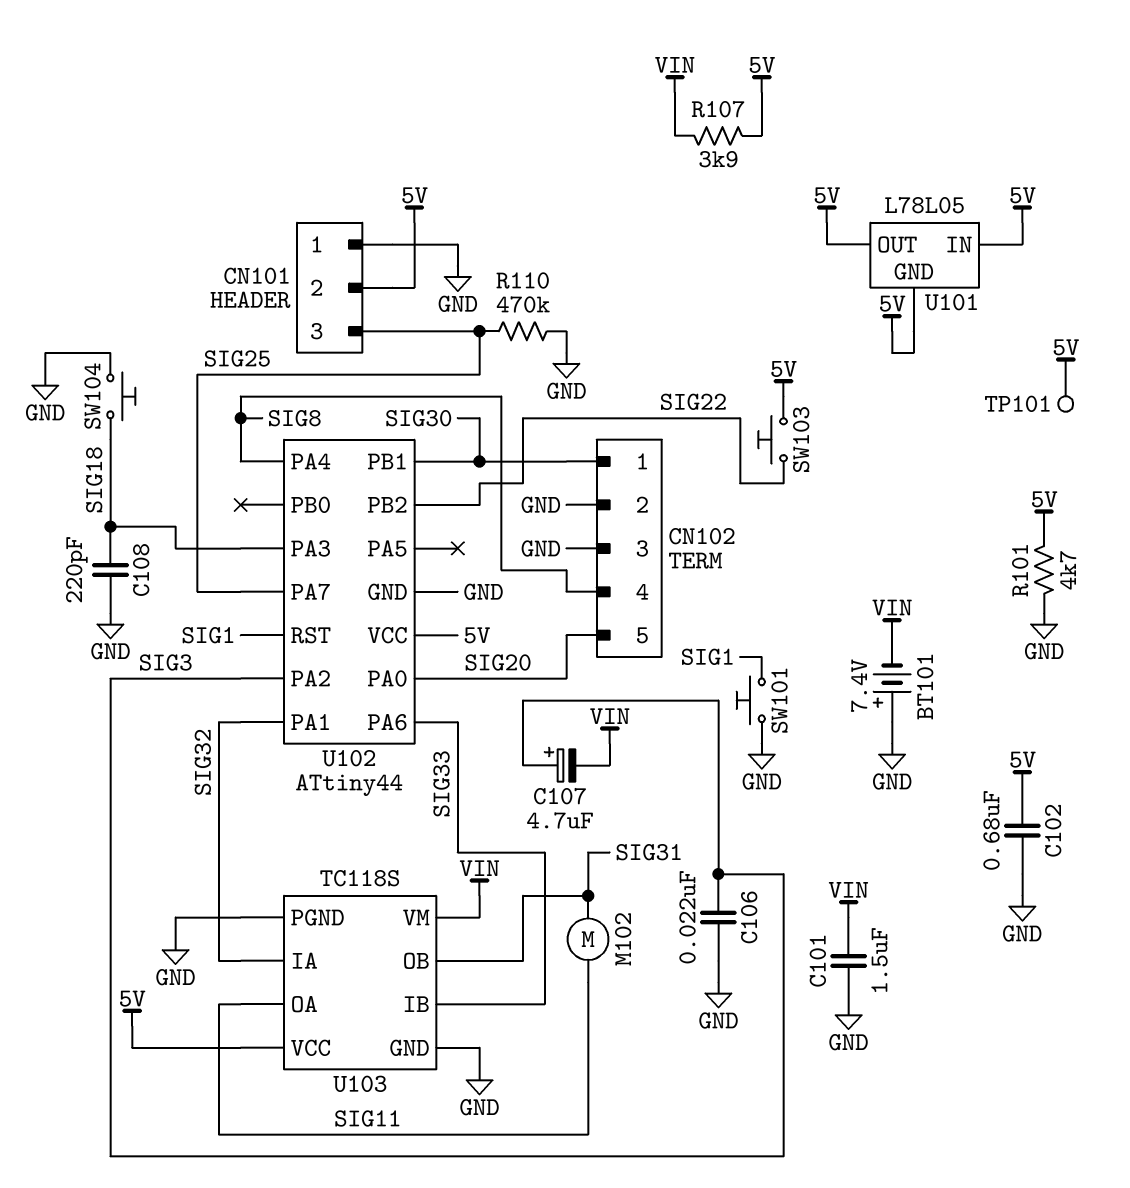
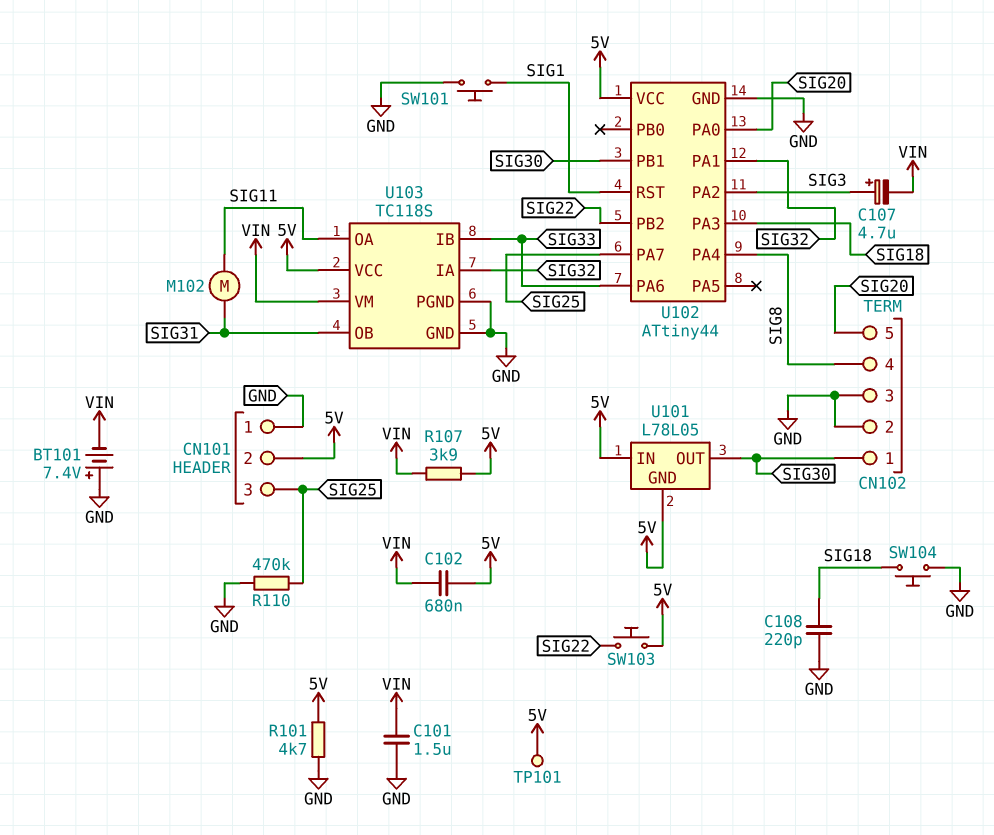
C102: 680nF (5V, GND) -> 680nF (5V, VIN)
C106: 22nF (GND, SIG3) -> none
U101 pin OUT: 5V -> SIG30

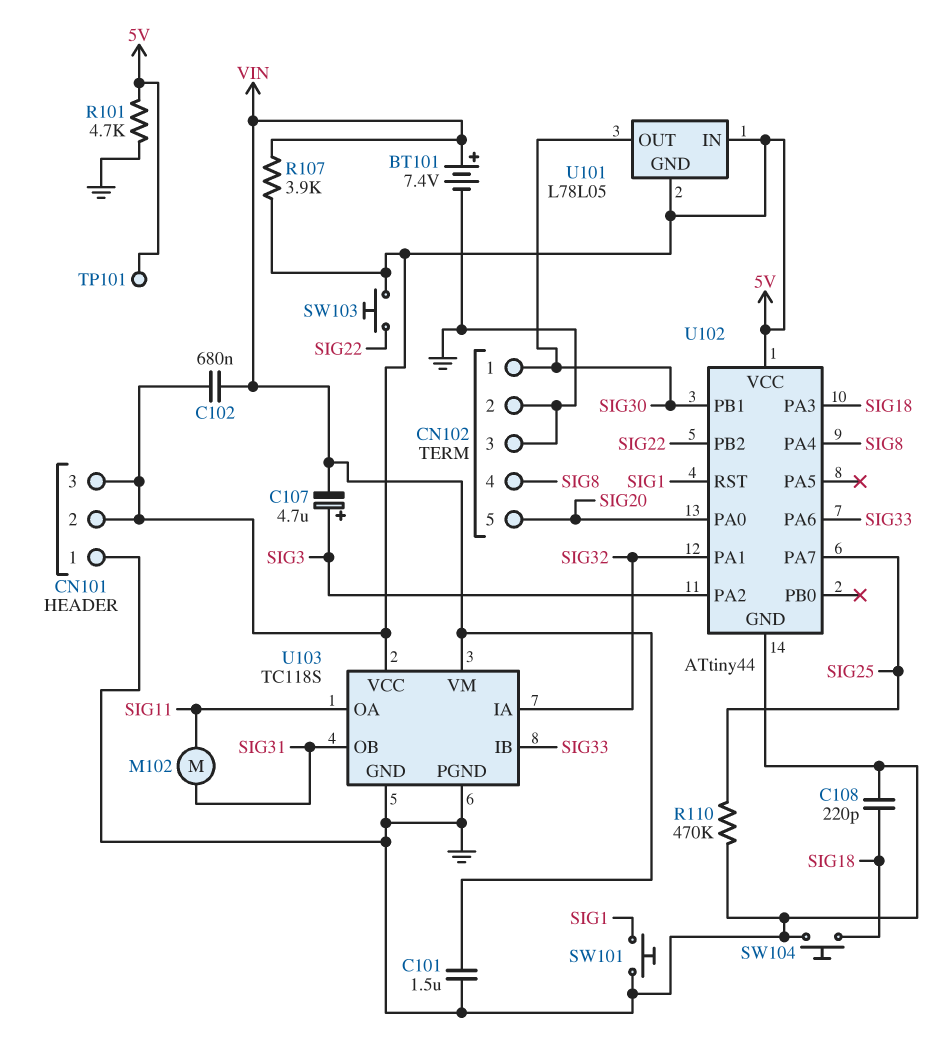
BT101: 7.4V (plus GND, minus VIN) -> 7.4V (plus VIN, minus GND)
CN101 pin 3: SIG25 -> 5V

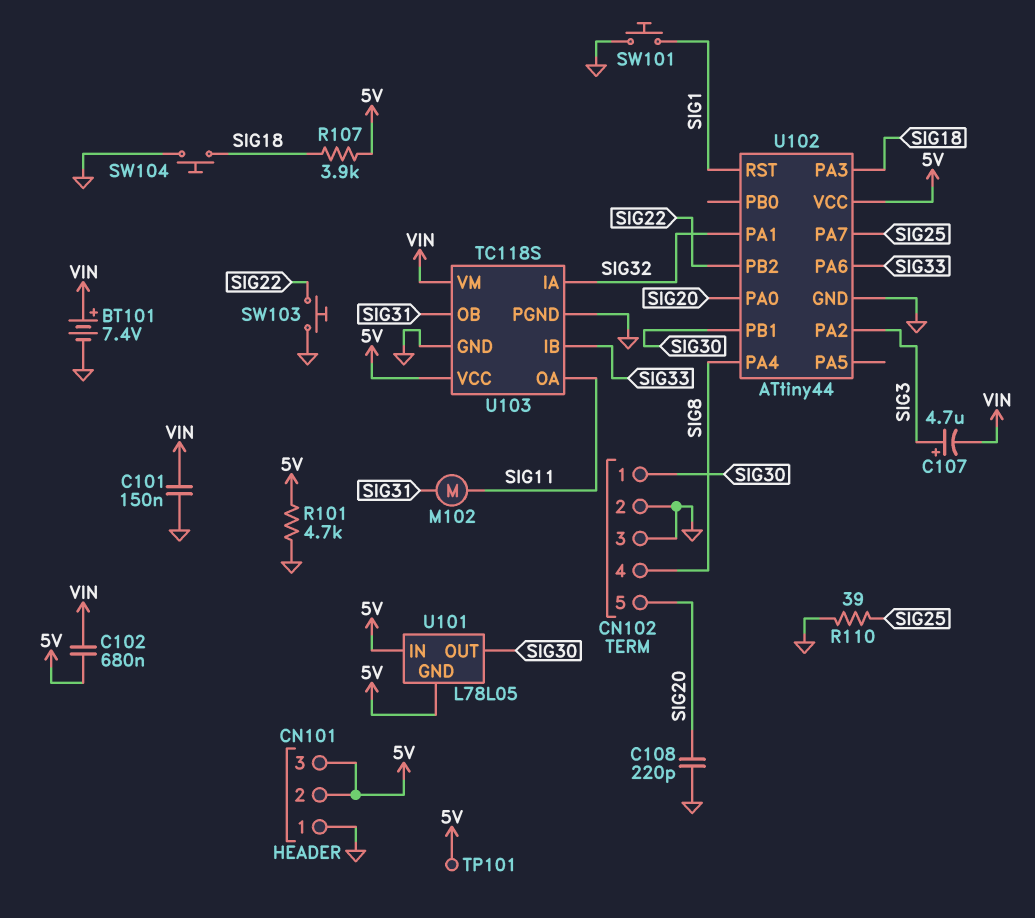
C101: 1.5uF (GND, VIN) -> 150nF (GND, VIN)
C108: 220pF (GND, SIG18) -> 220pF (GND, SIG20)
R107: 3.9k (5V, VIN) -> 3.9k (5V, SIG18)
R110: 470k (GND, SIG25) -> 39 (GND, SIG25)
SW103: button (5V, SIG22) -> button (GND, SIG22)

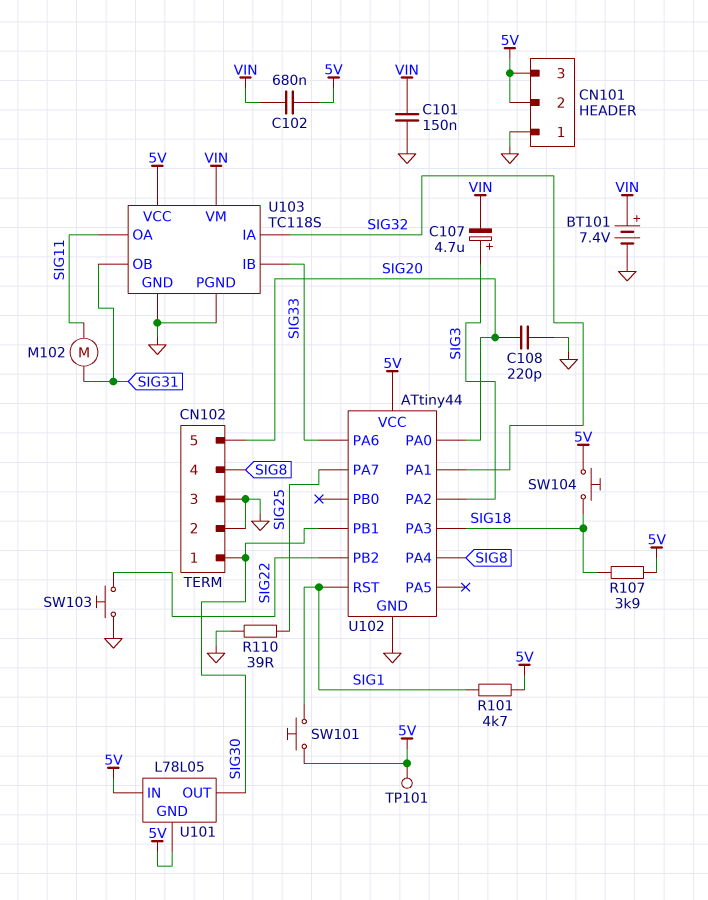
R101: 4.7k (5V, GND) -> 4.7k (5V, SIG1)
SW101: button (GND, SIG1) -> button (5V, SIG1)
SW104: button (GND, SIG18) -> button (5V, SIG18)

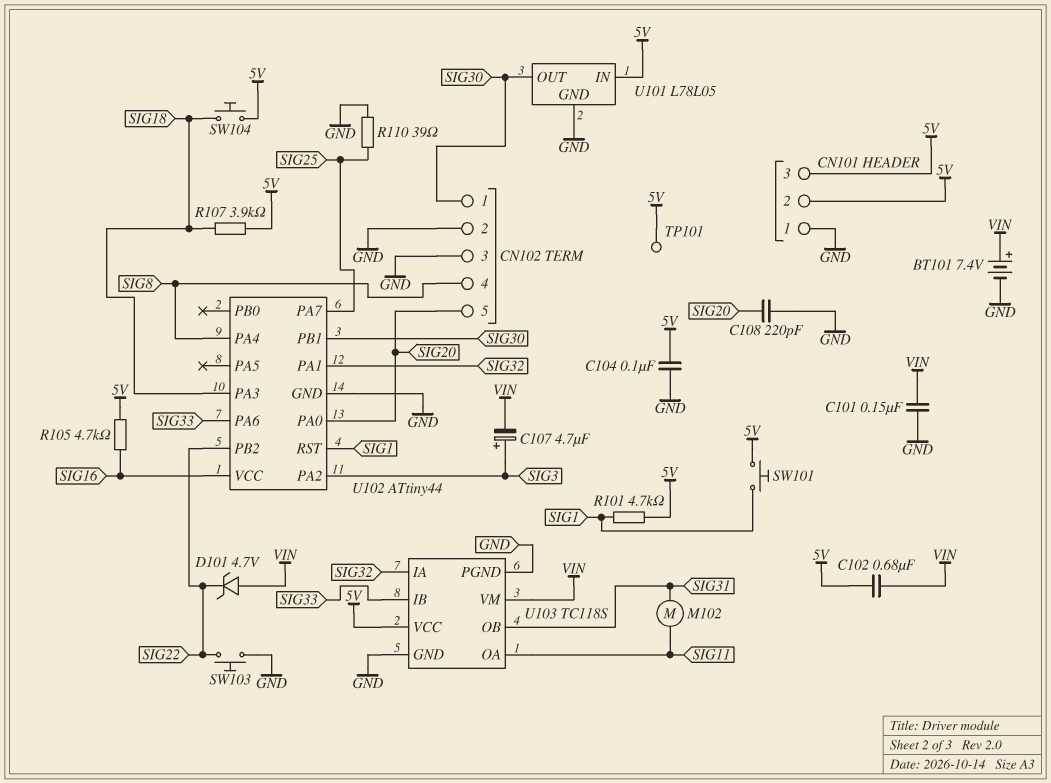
C104: none -> 100nF (5V, GND)
D101: none -> zener 4.7V (A VIN, K SIG22)
R105: none -> 4.7k (5V, SIG16)
U101 pin GND: 5V -> GND
U102 pin VCC: 5V -> SIG16

